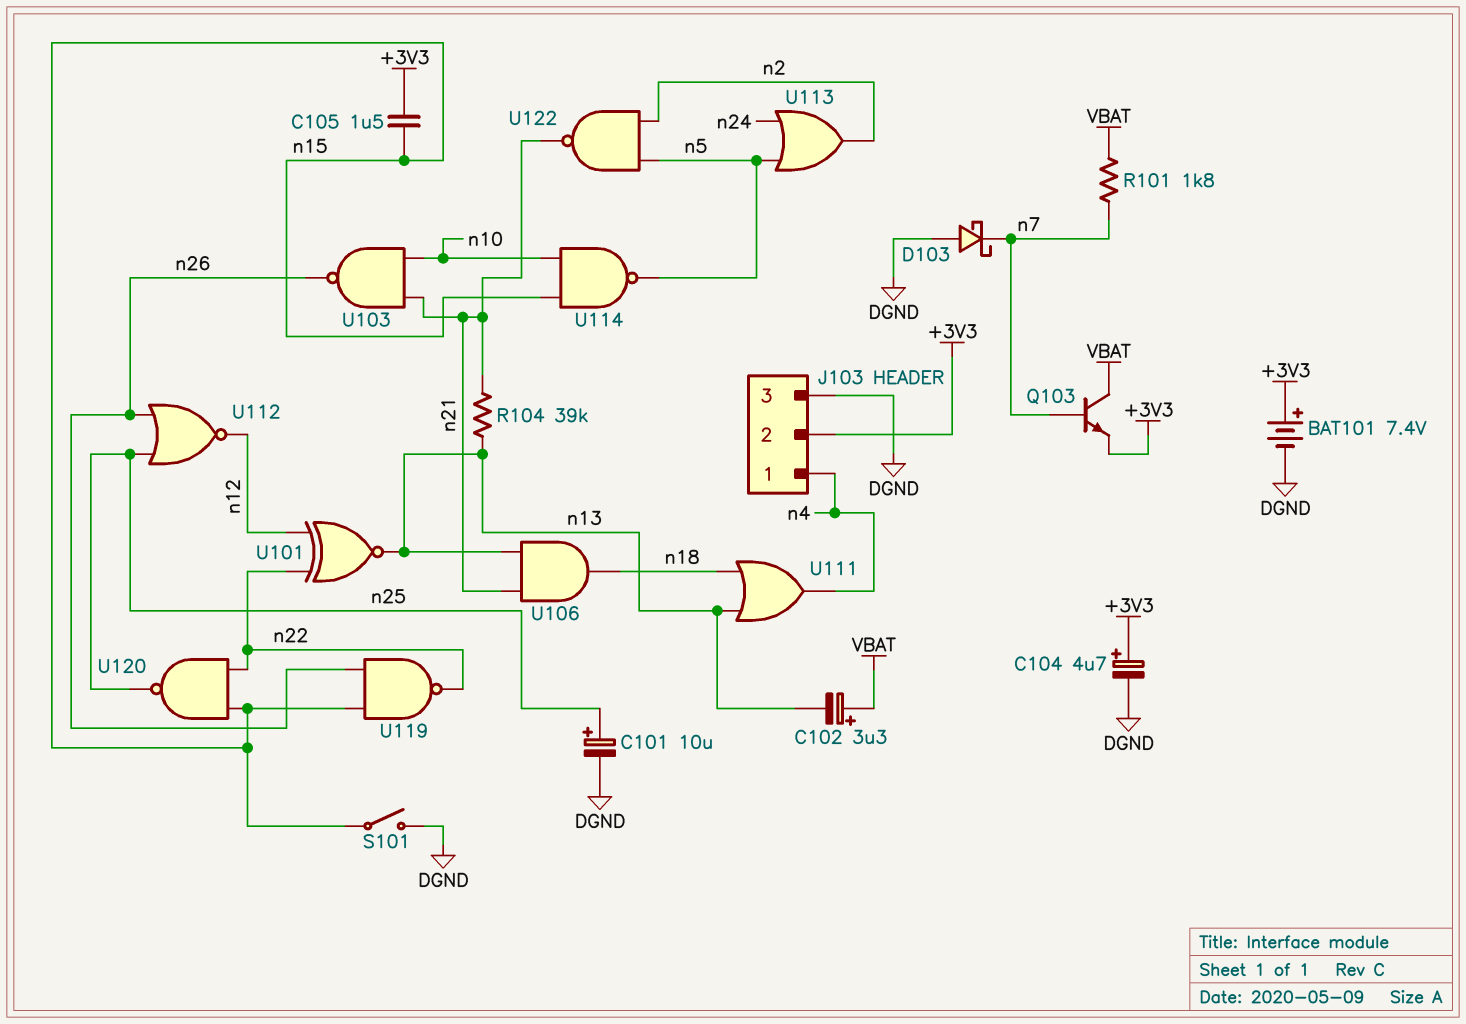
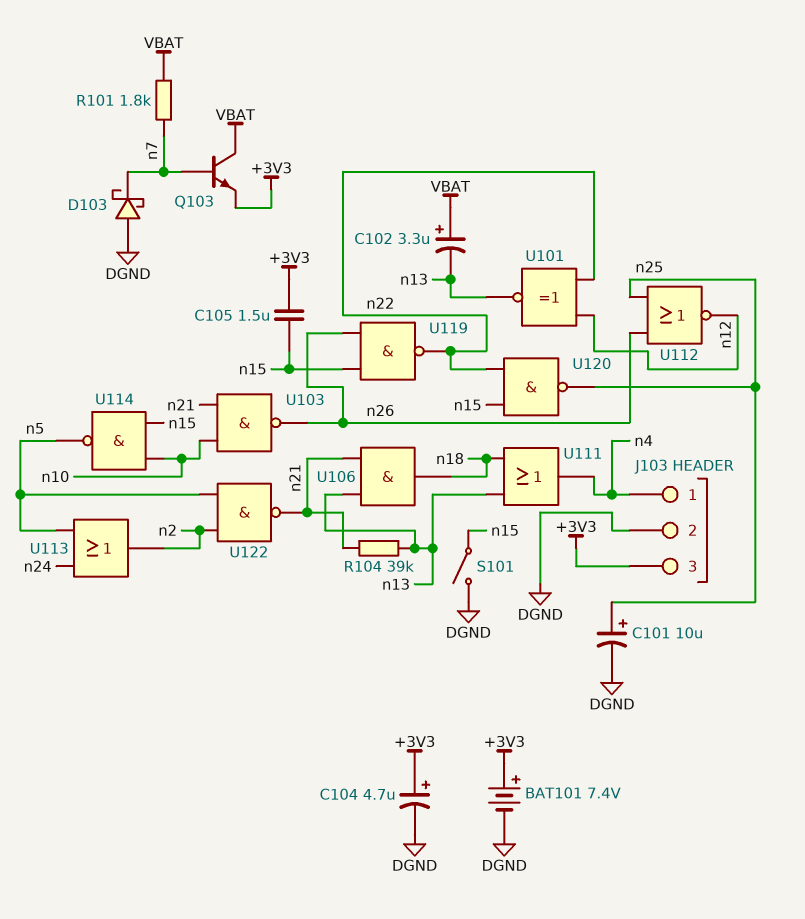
J103 pin 2: +3V3 -> DGND
J103 pin 3: DGND -> +3V3

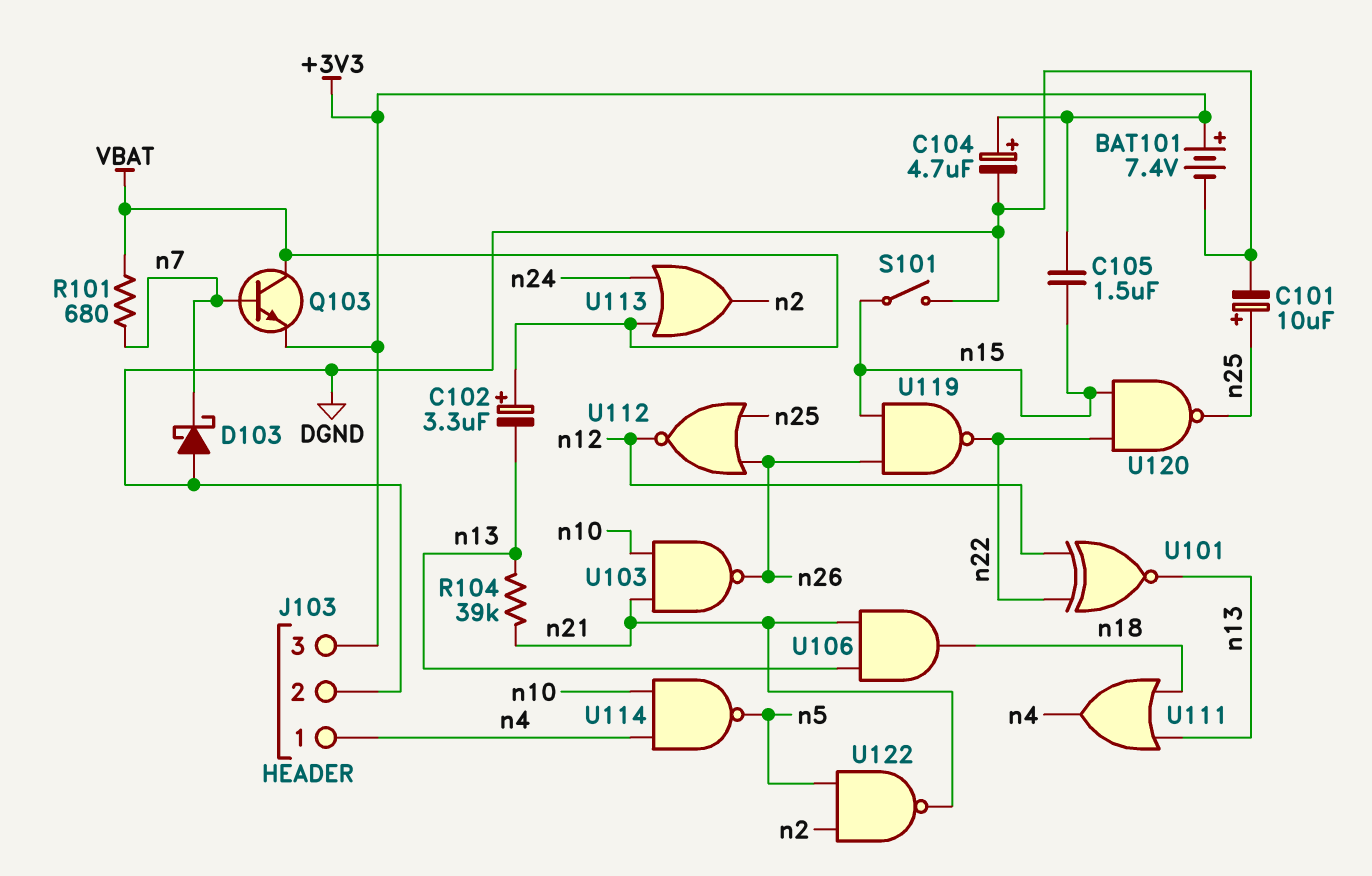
R101: 1.8k (VBAT, n7) -> 680 (VBAT, n7)
U113: OR (in n5, in n24, out n2) -> OR (in VBAT, in n24, out n2)
U114: NAND (in n10, in n15, out n5) -> NAND (in n4, in n10, out n5)

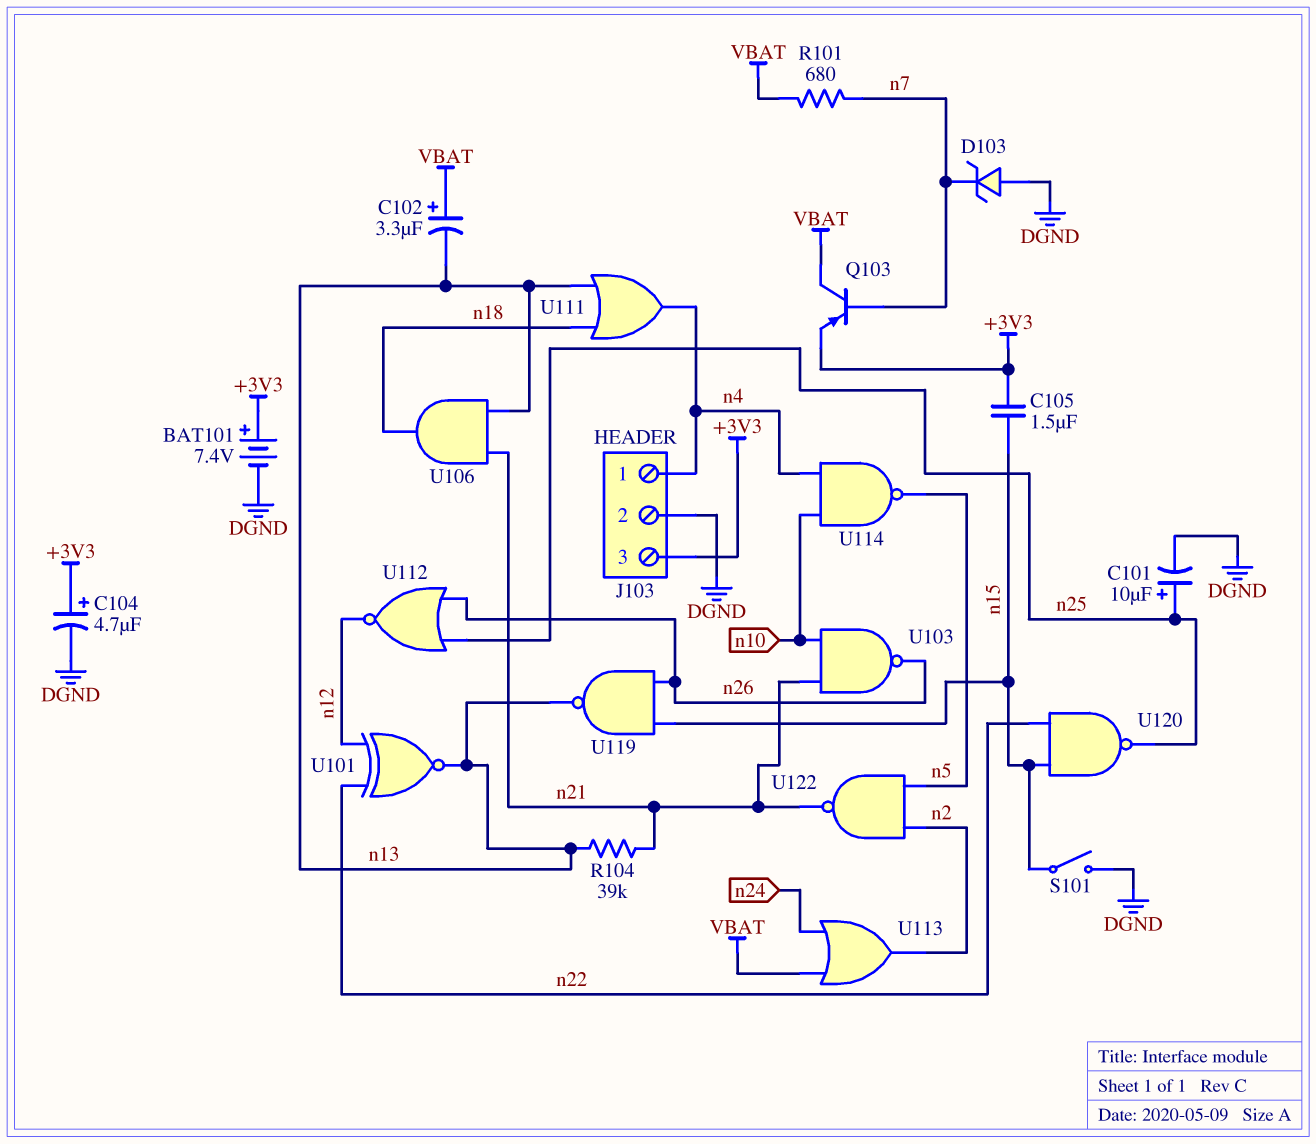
D103: schottky (A DGND, K n7) -> zener (A DGND, K n7)
Q103: NPN (B n7, C VBAT, E +3V3) -> PNP (B n7, C VBAT, E +3V3)
U119: NAND (in n15, in n26, out n22) -> NAND (in n15, in n26, out n13)

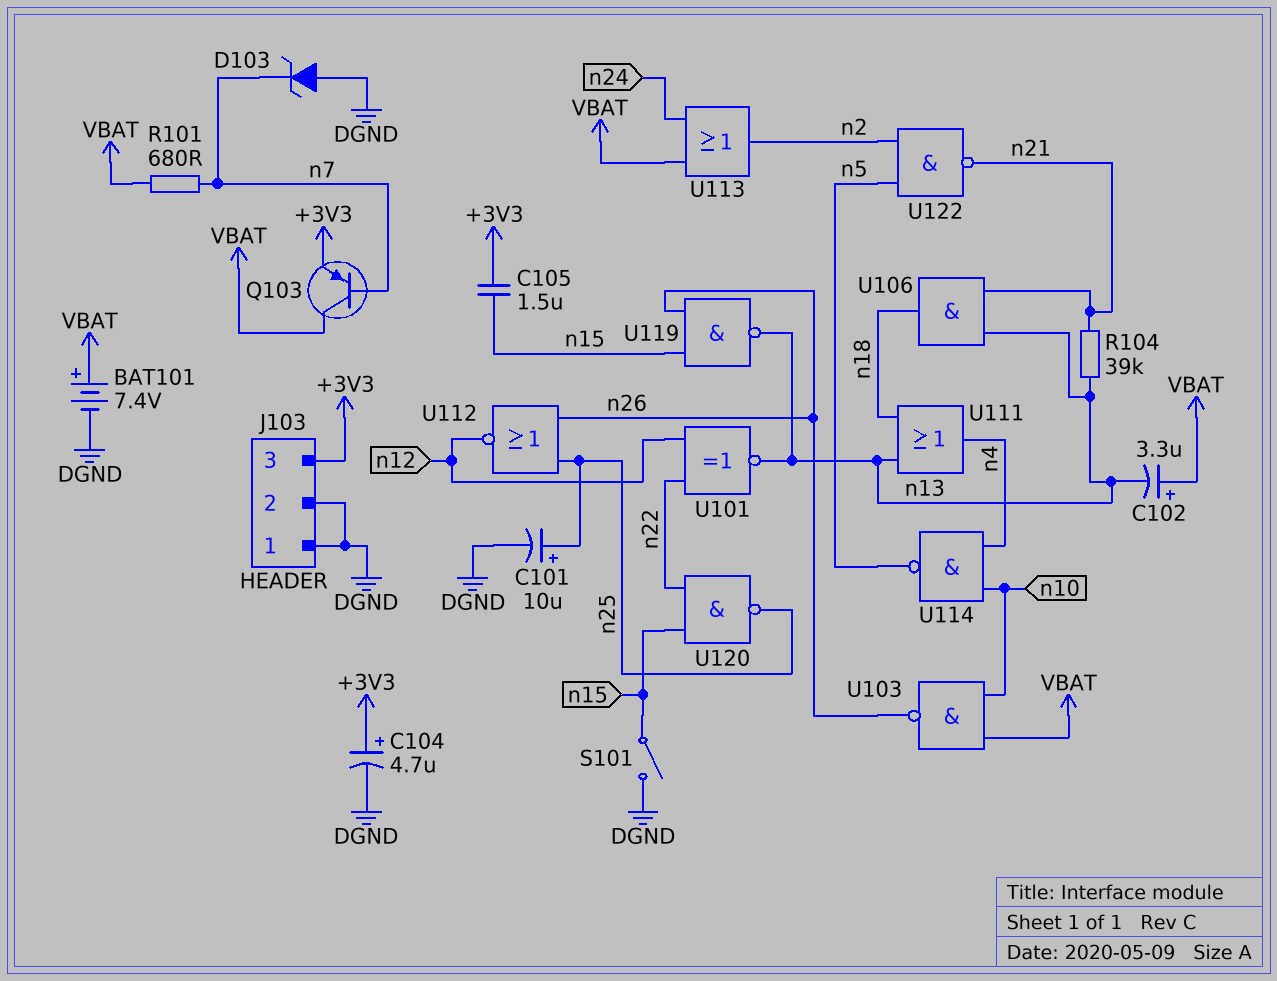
BAT101: 7.4V (plus +3V3, minus DGND) -> 7.4V (plus VBAT, minus DGND)
J103 pin 1: n4 -> DGND
U103: NAND (in n10, in n21, out n26) -> NAND (in VBAT, in n10, out n26)

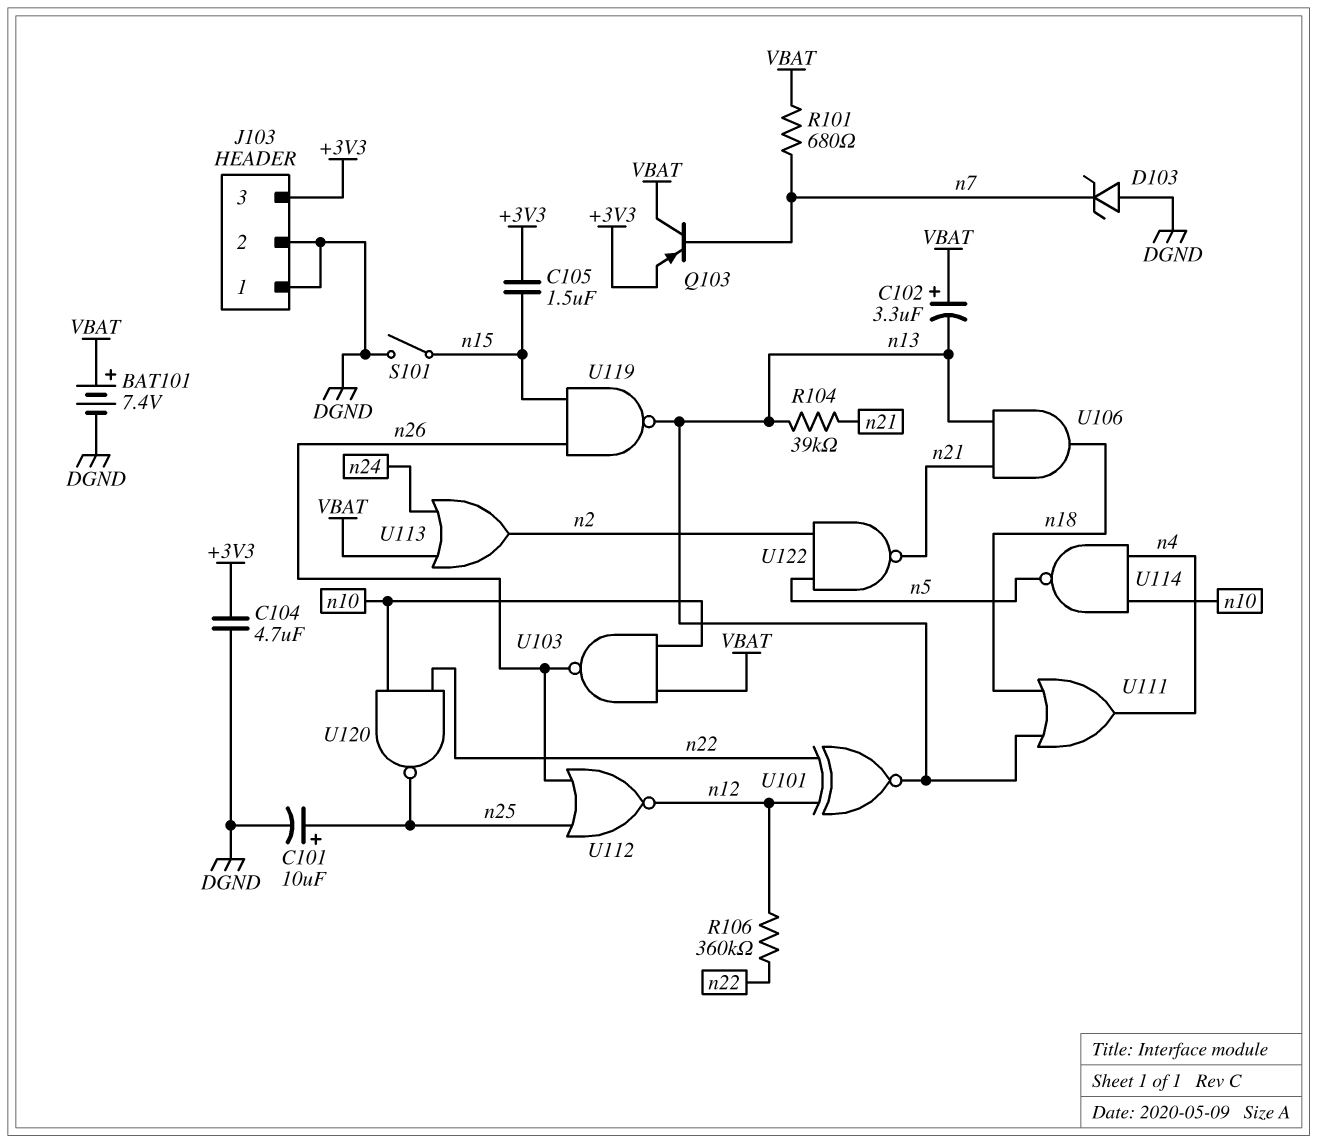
C104: 4.7uF (plus +3V3, minus DGND) -> 4.7uF (+3V3, DGND)
R106: none -> 360k (n12, n22)
U120: NAND (in n15, in n22, out n25) -> NAND (in n10, in n22, out n25)

